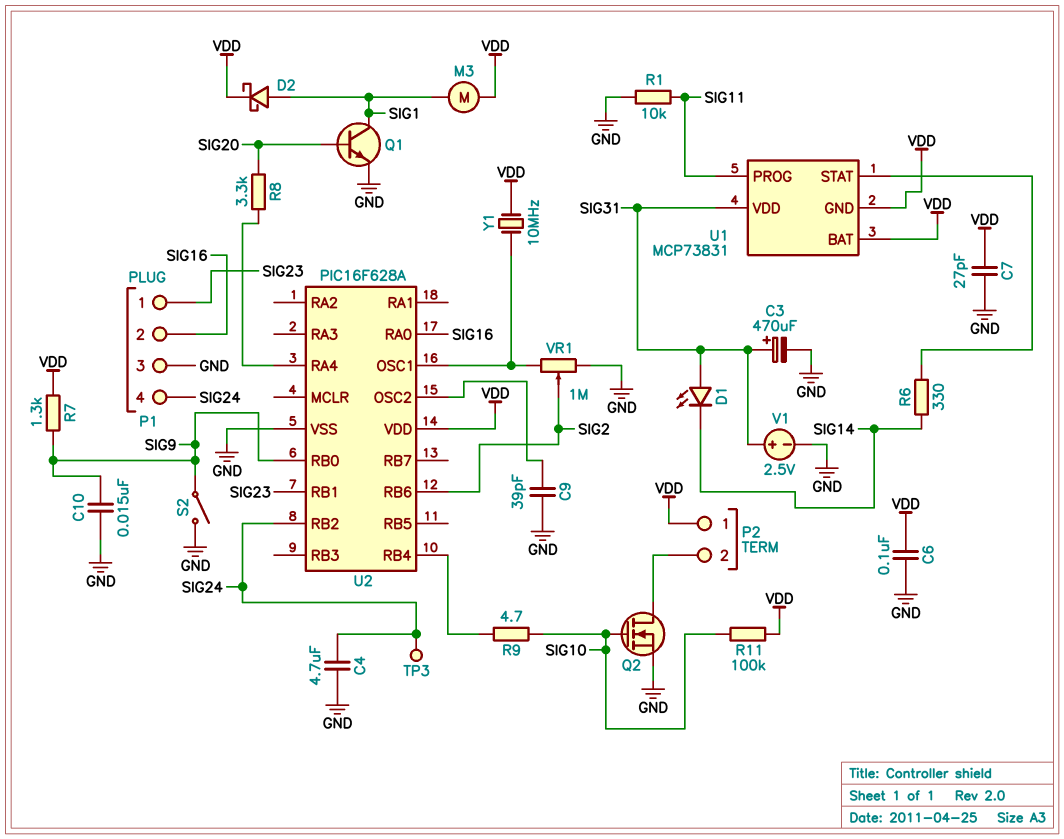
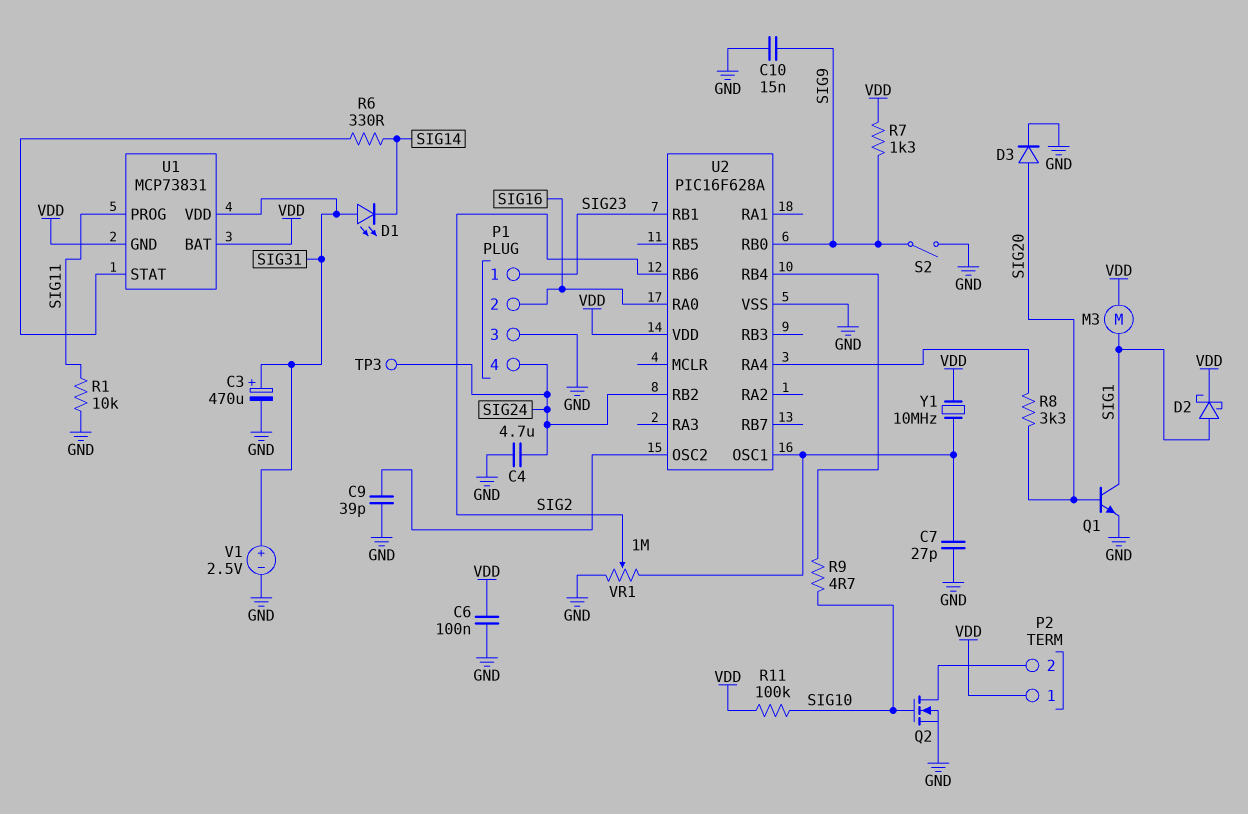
C7: 27pF (GND, VDD) -> 27pF (GND, U2/OSC1)
D3: none -> diode (A SIG20, K GND)

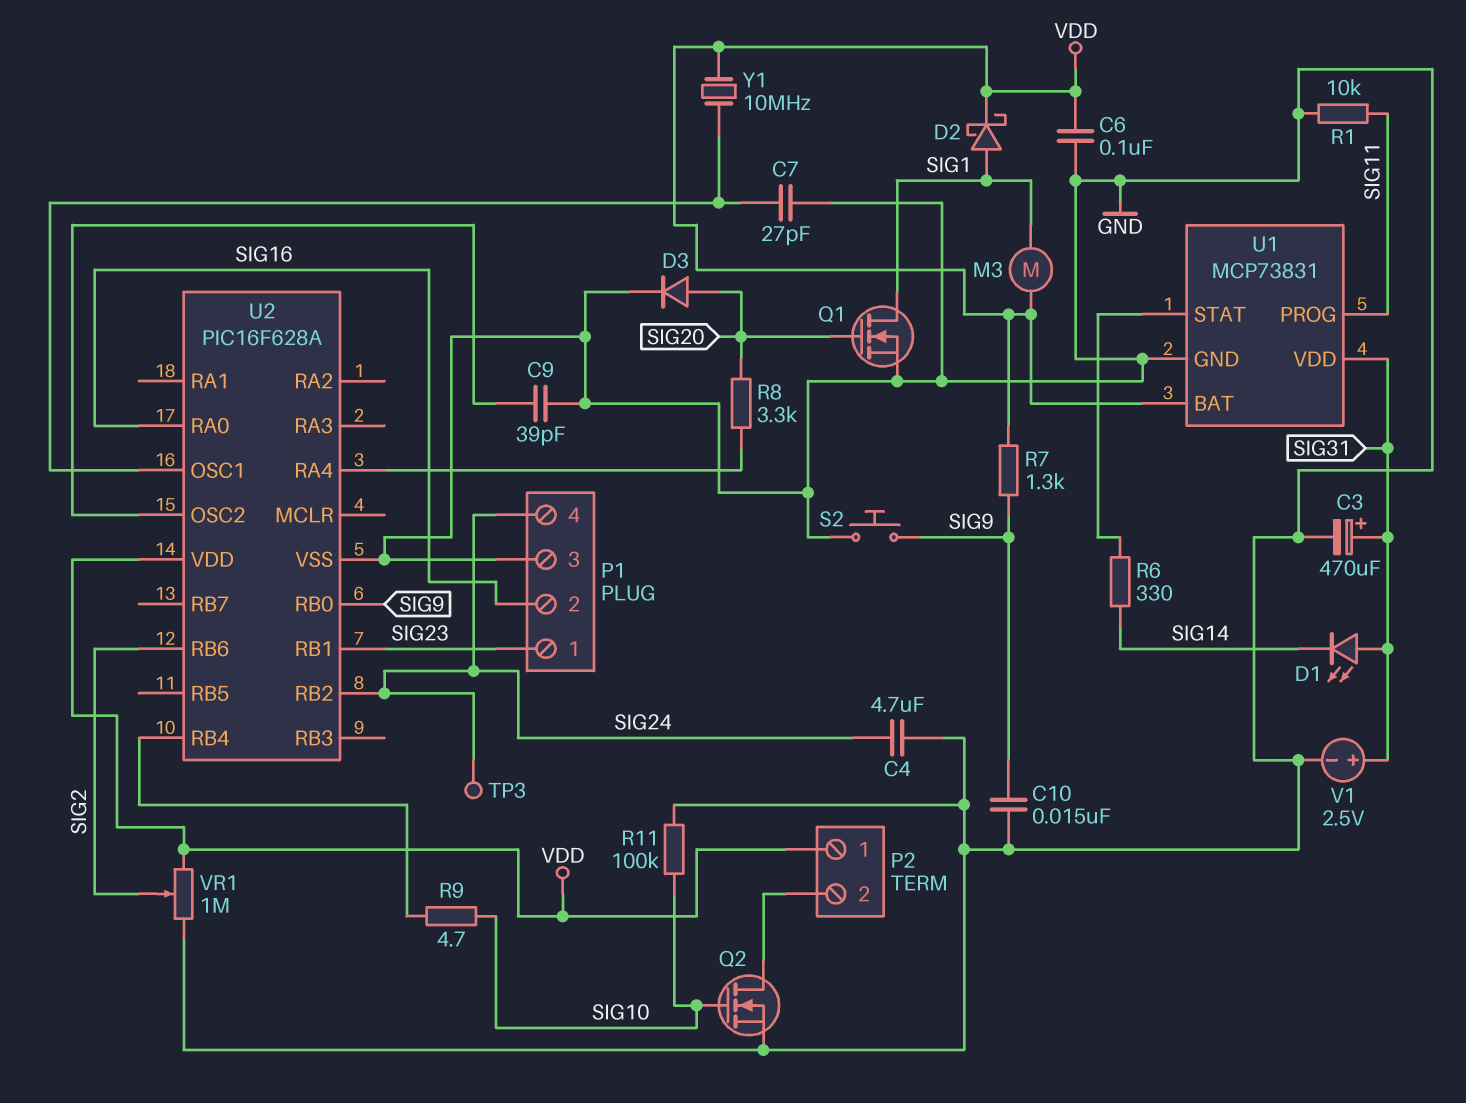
Q1: NPN (B SIG20, C SIG1, E GND) -> NMOS (G SIG20, D SIG1, S GND)
R11: 100k (SIG10, VDD) -> 100k (GND, SIG10)
S2: switch (GND, SIG9) -> button (GND, SIG9)
U1 pin GND: VDD -> GND
VR1: 1M (GND, U2/OSC1, wiper SIG2) -> 1M (GND, VDD, wiper SIG2)

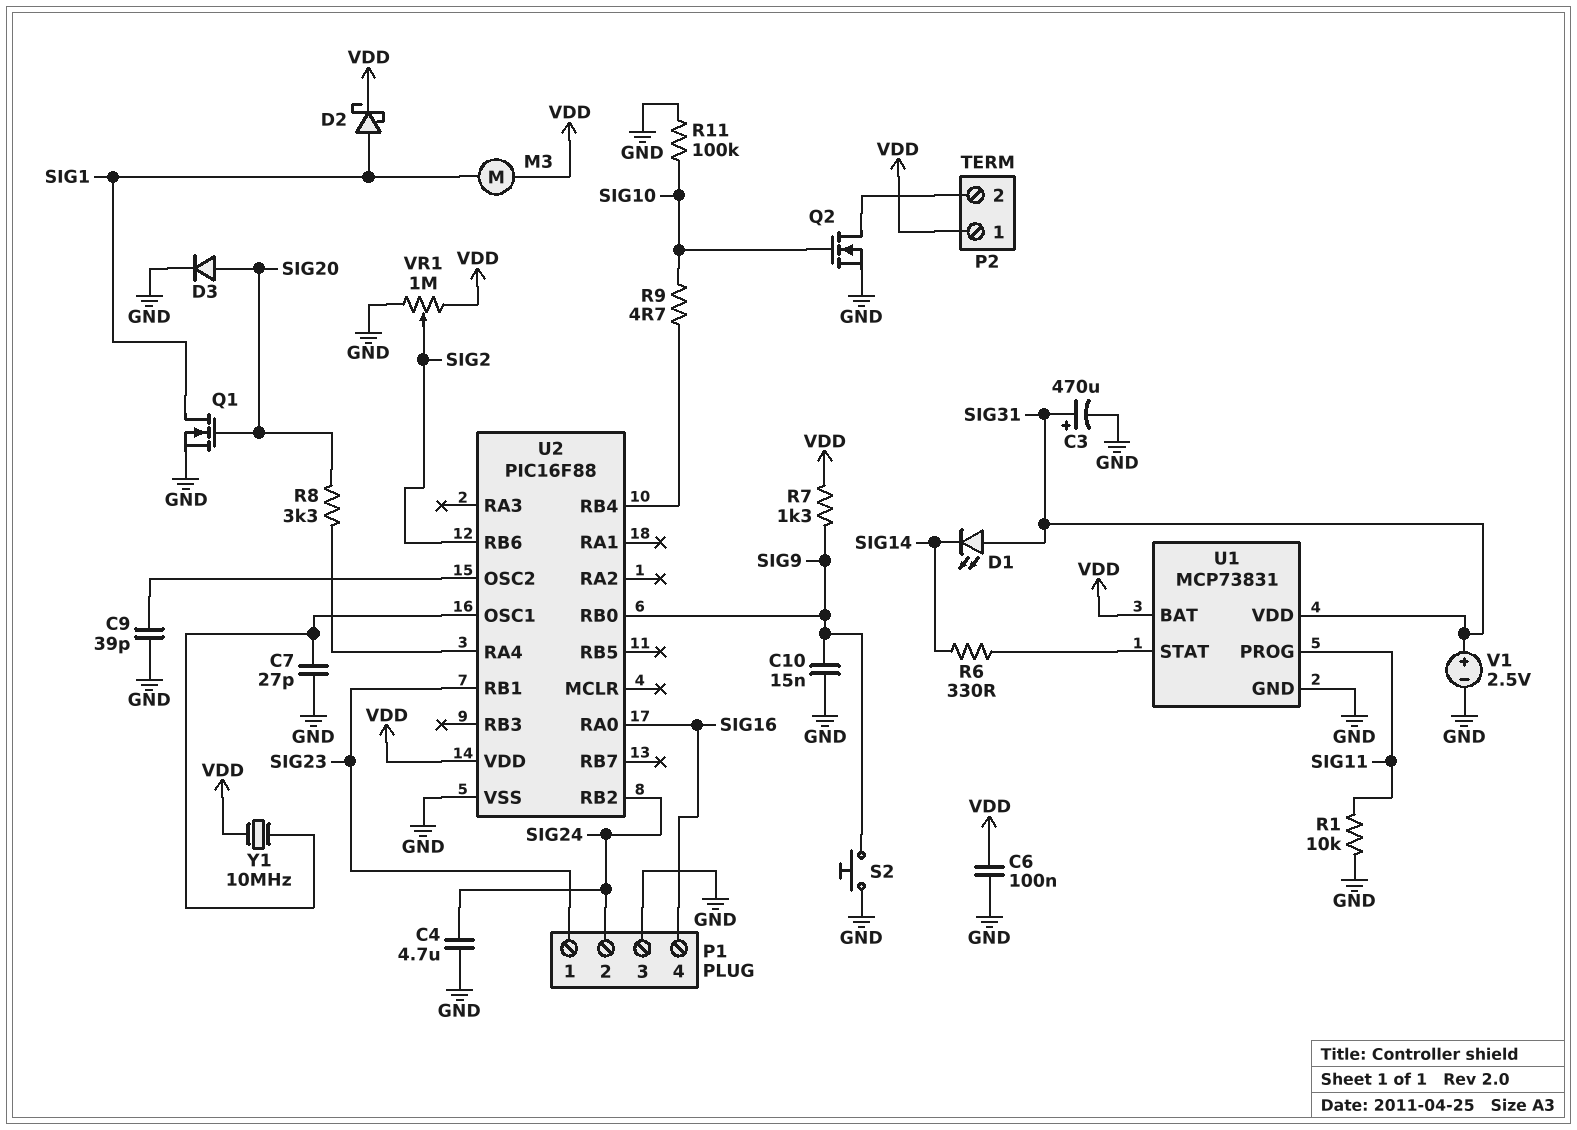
P1 pin 2: SIG16 -> SIG24
P1 pin 4: SIG24 -> SIG16
TP3: test point (SIG24) -> none
U2: PIC16F628A -> PIC16F88

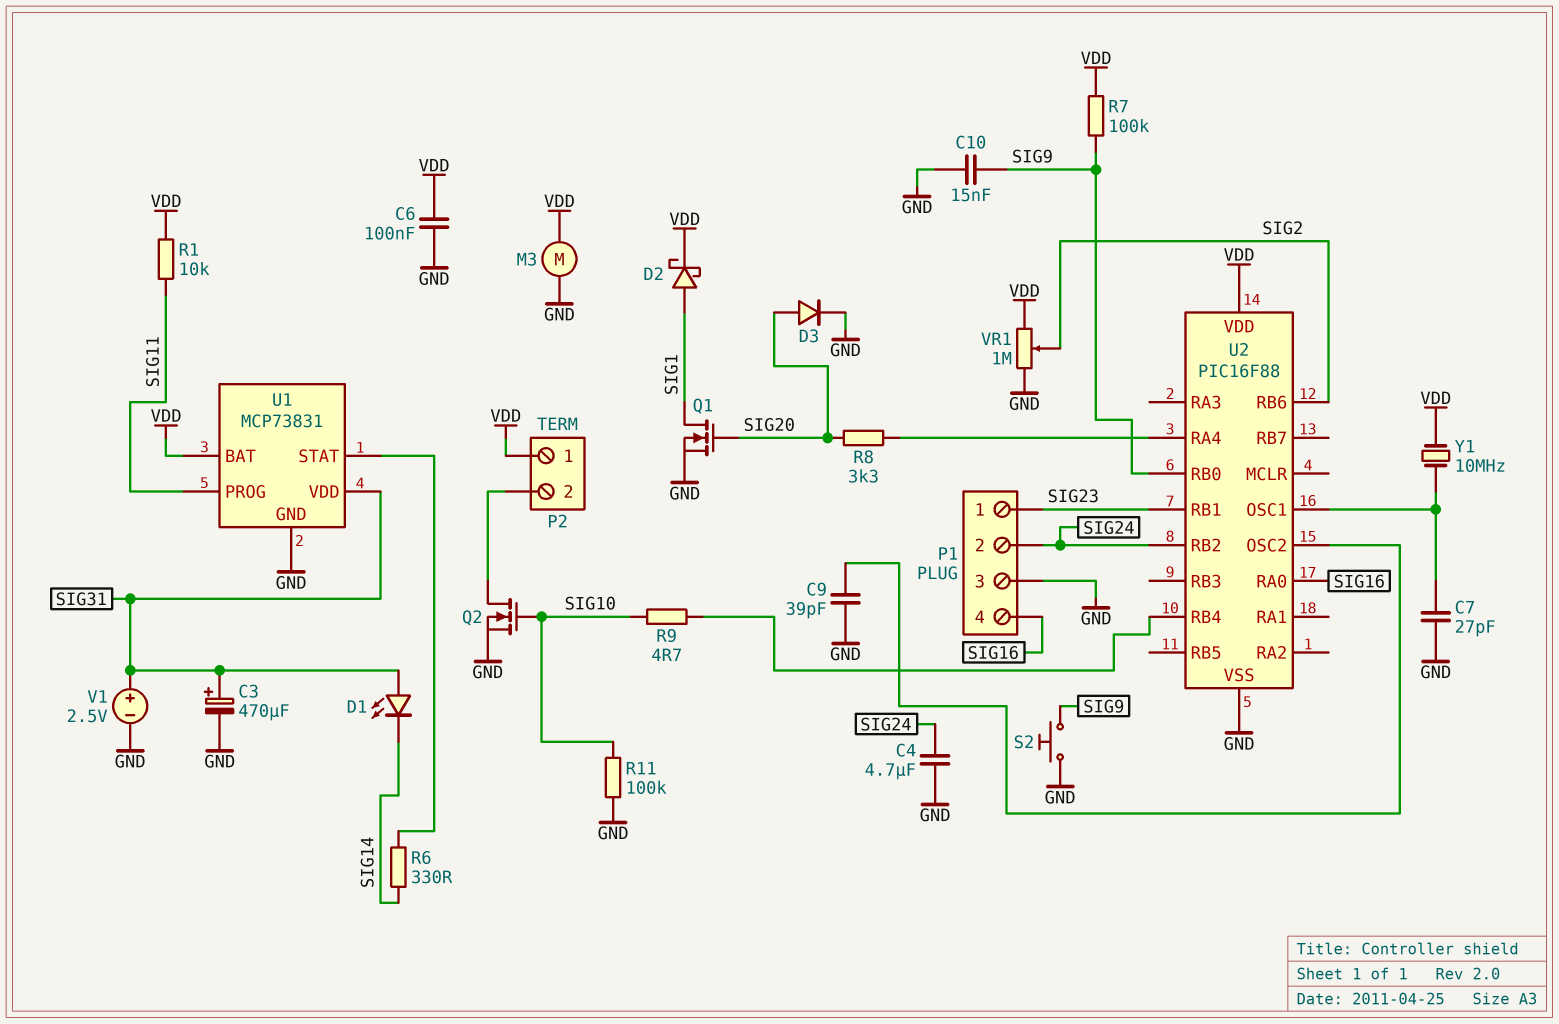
M3: motor (SIG1, VDD) -> motor (GND, VDD)
R1: 10k (GND, SIG11) -> 10k (SIG11, VDD)
R7: 1.3k (SIG9, VDD) -> 100k (SIG9, VDD)

